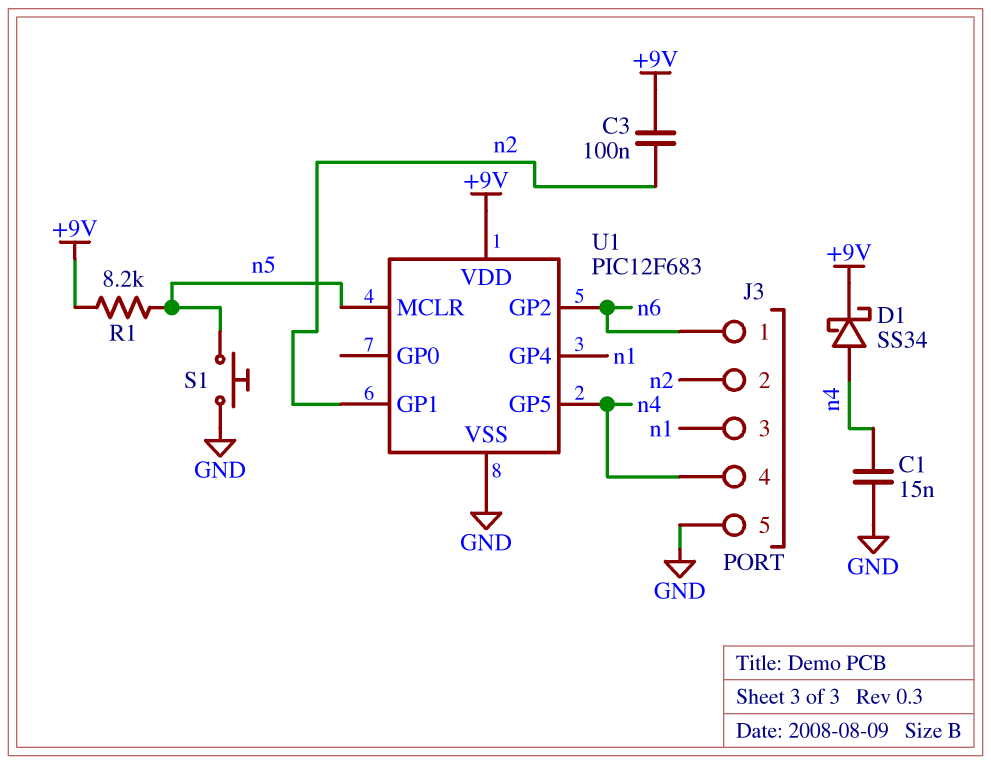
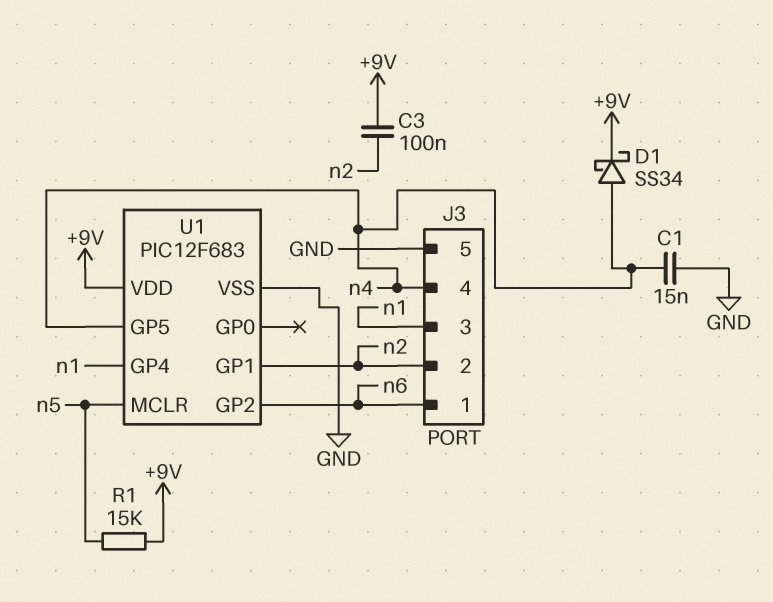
R1: 8.2k (+9V, n5) -> 15k (+9V, n5)
S1: button (GND, n5) -> none

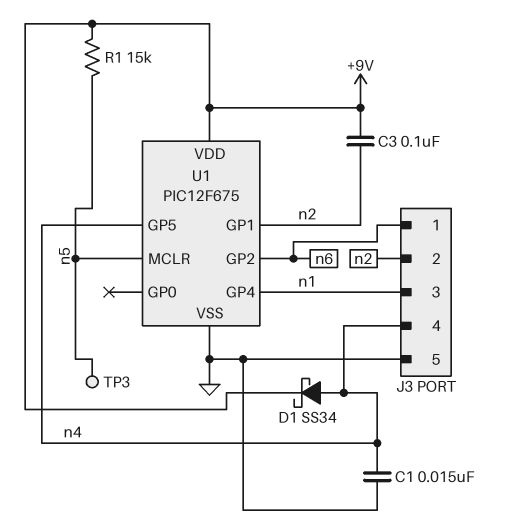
TP3: none -> test point (n5)
U1: PIC12F683 -> PIC12F675

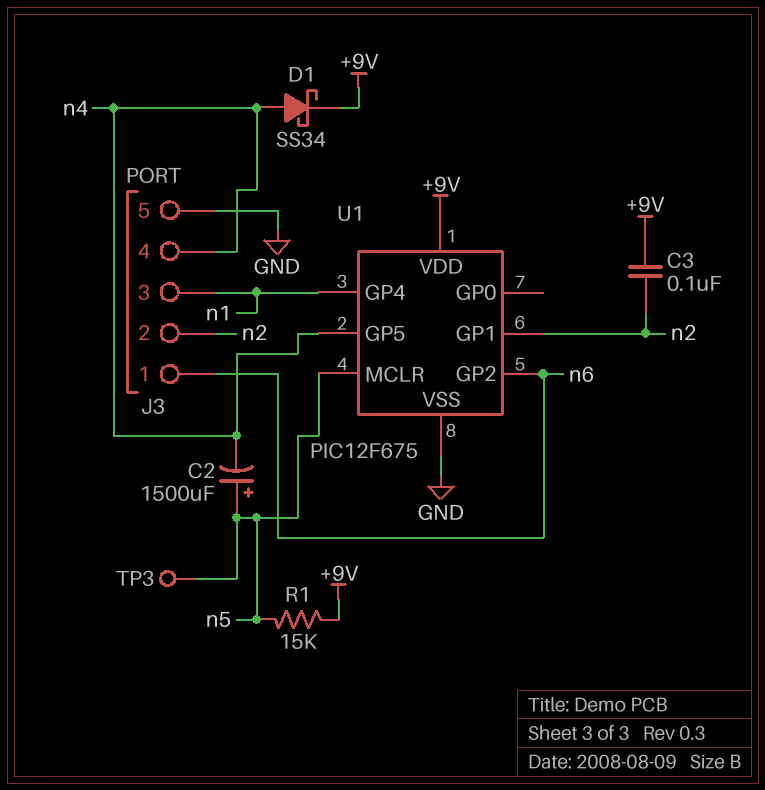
C1: 15nF (GND, n4) -> none
C2: none -> 1500uF (plus n5, minus n4)

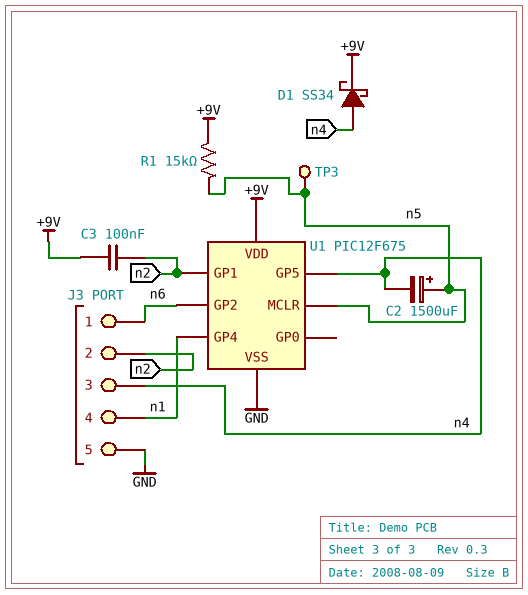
J3 pin 3: n1 -> n4
J3 pin 4: n4 -> n1

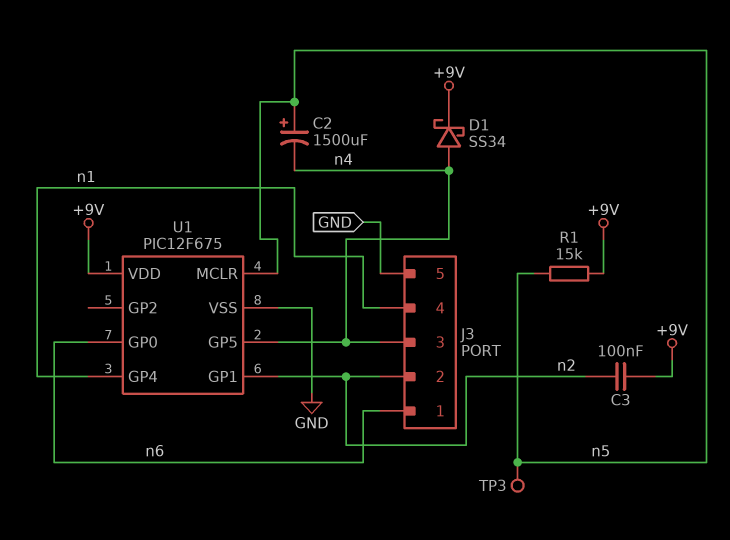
U1 pin GP0: none -> n6
U1 pin GP2: n6 -> none

